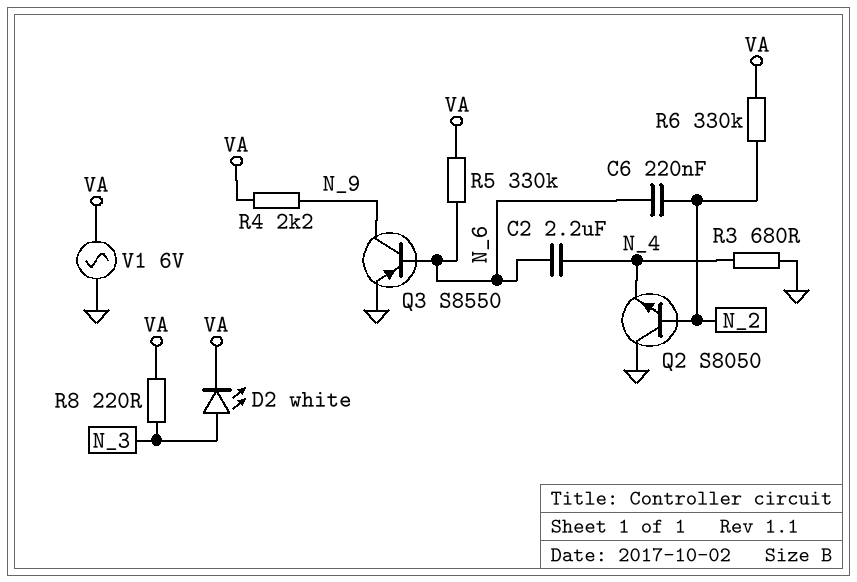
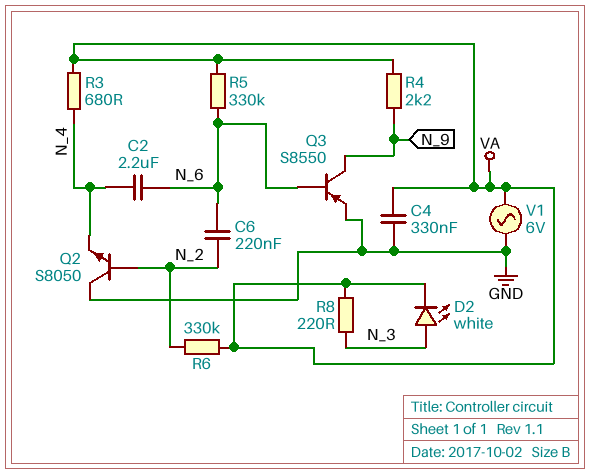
C4: none -> 330nF (GND, VA)
R3: 680 (GND, N_4) -> 680 (N_4, VA)

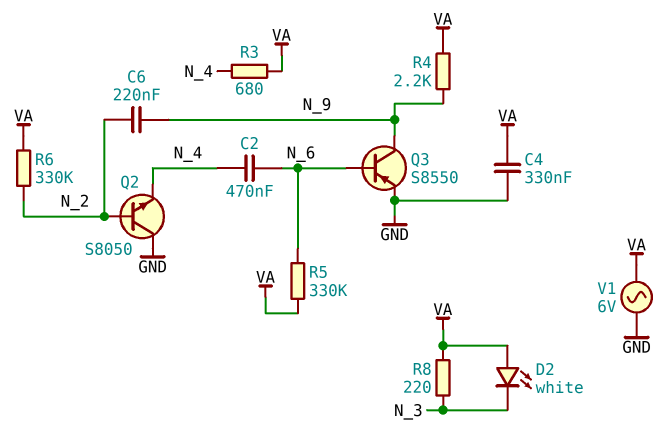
C2: 2.2uF (N_4, N_6) -> 470nF (N_4, N_6)
C6: 220nF (N_2, N_6) -> 220nF (N_2, N_9)
D2: LED white (A N_3, K VA) -> LED white (A VA, K N_3)

